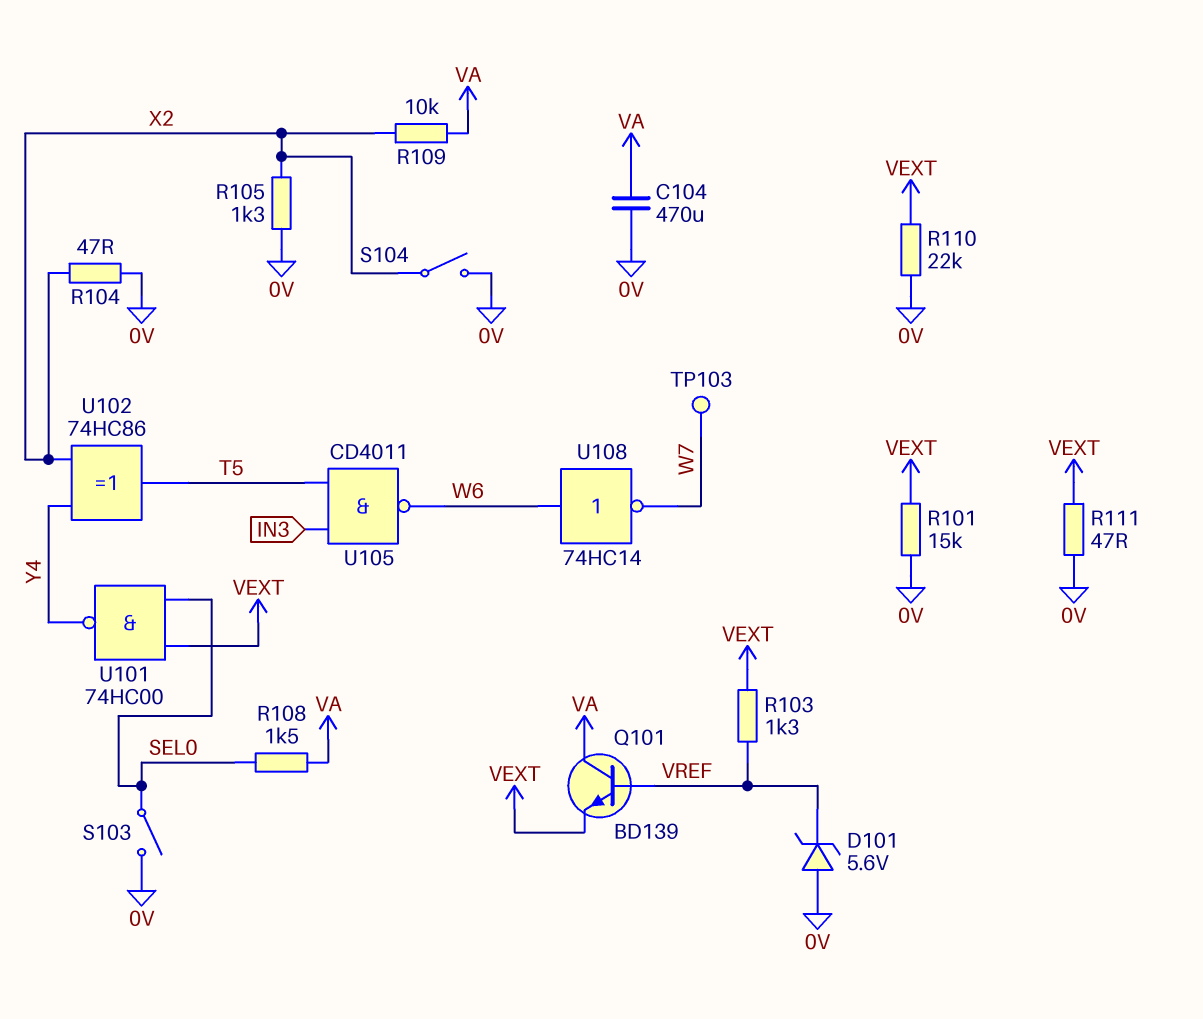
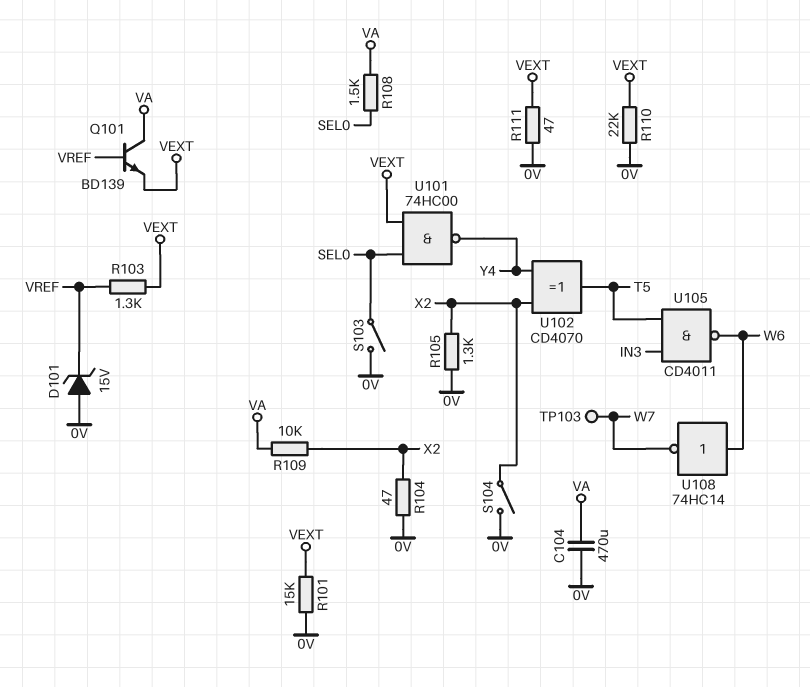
D101: zener 5.6V (A 0V, K VREF) -> zener 15V (A 0V, K VREF)
U102: XOR 74HC86 (in X2, in Y4, out T5) -> XOR CD4070 (in X2, in Y4, out T5)

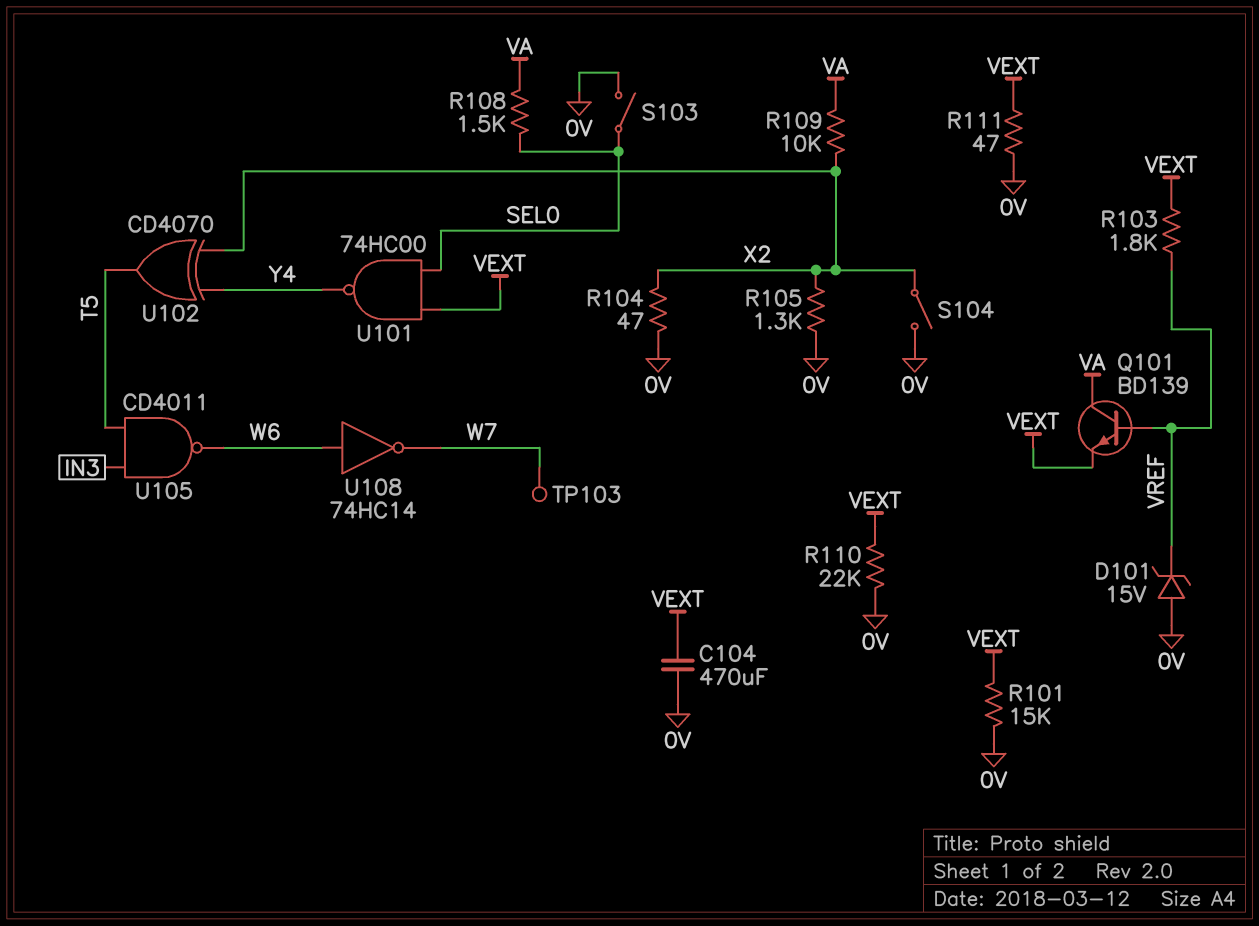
C104: 470uF (0V, VA) -> 470uF (0V, VEXT)
R103: 1.3k (VEXT, VREF) -> 1.8k (VEXT, VREF)

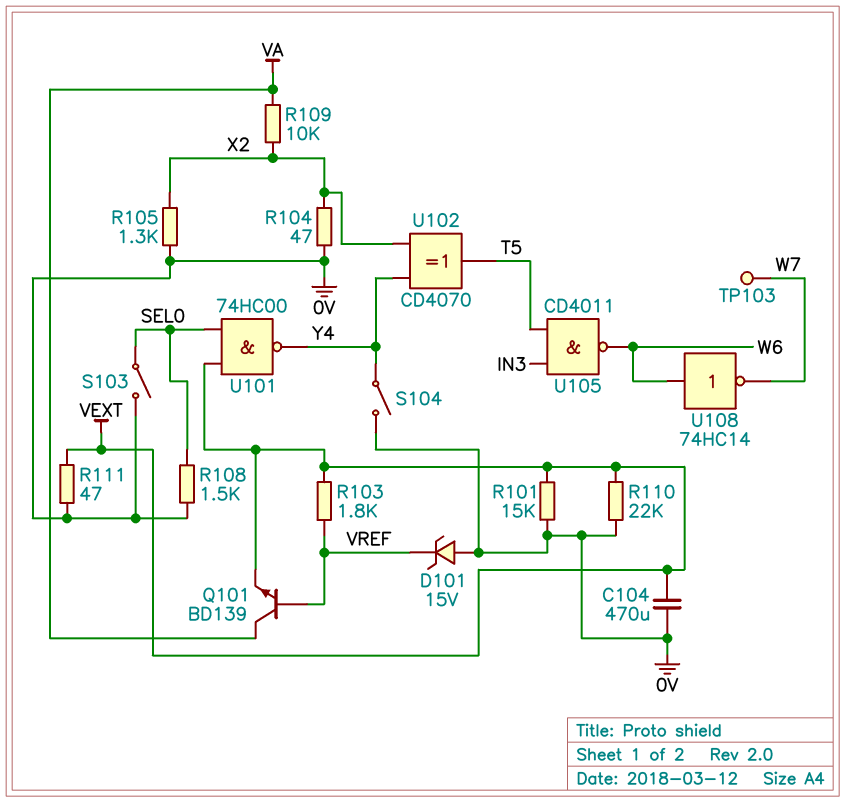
R108: 1.5k (SEL0, VA) -> 1.5k (0V, SEL0)
S104: switch (0V, X2) -> switch (0V, Y4)

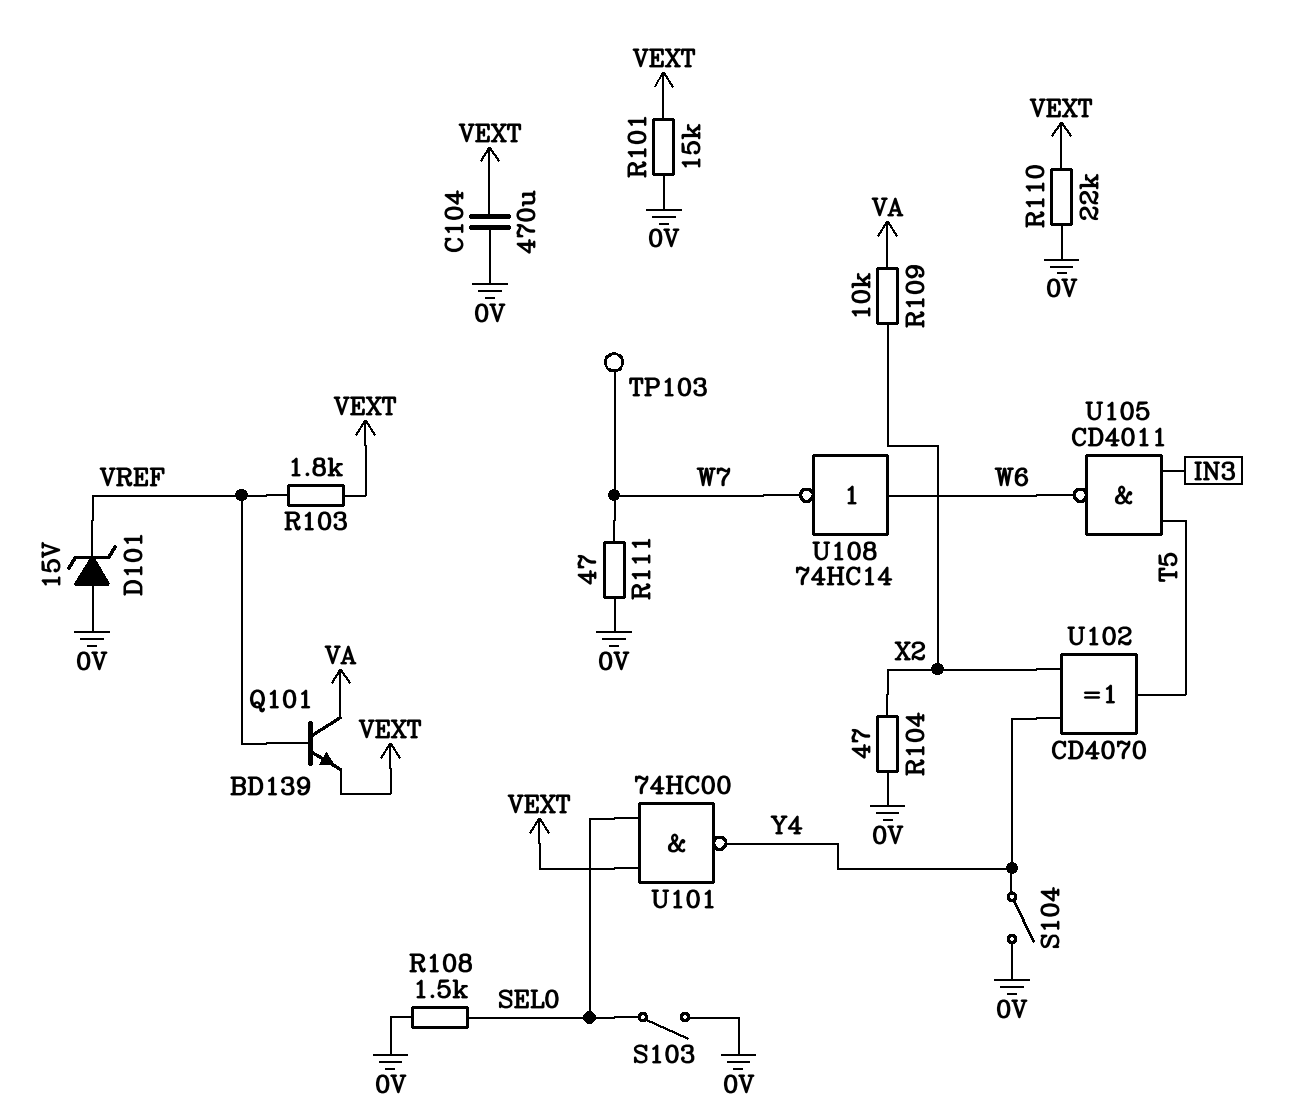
R105: 1.3k (0V, X2) -> none
R111: 47 (0V, VEXT) -> 47 (0V, W7)

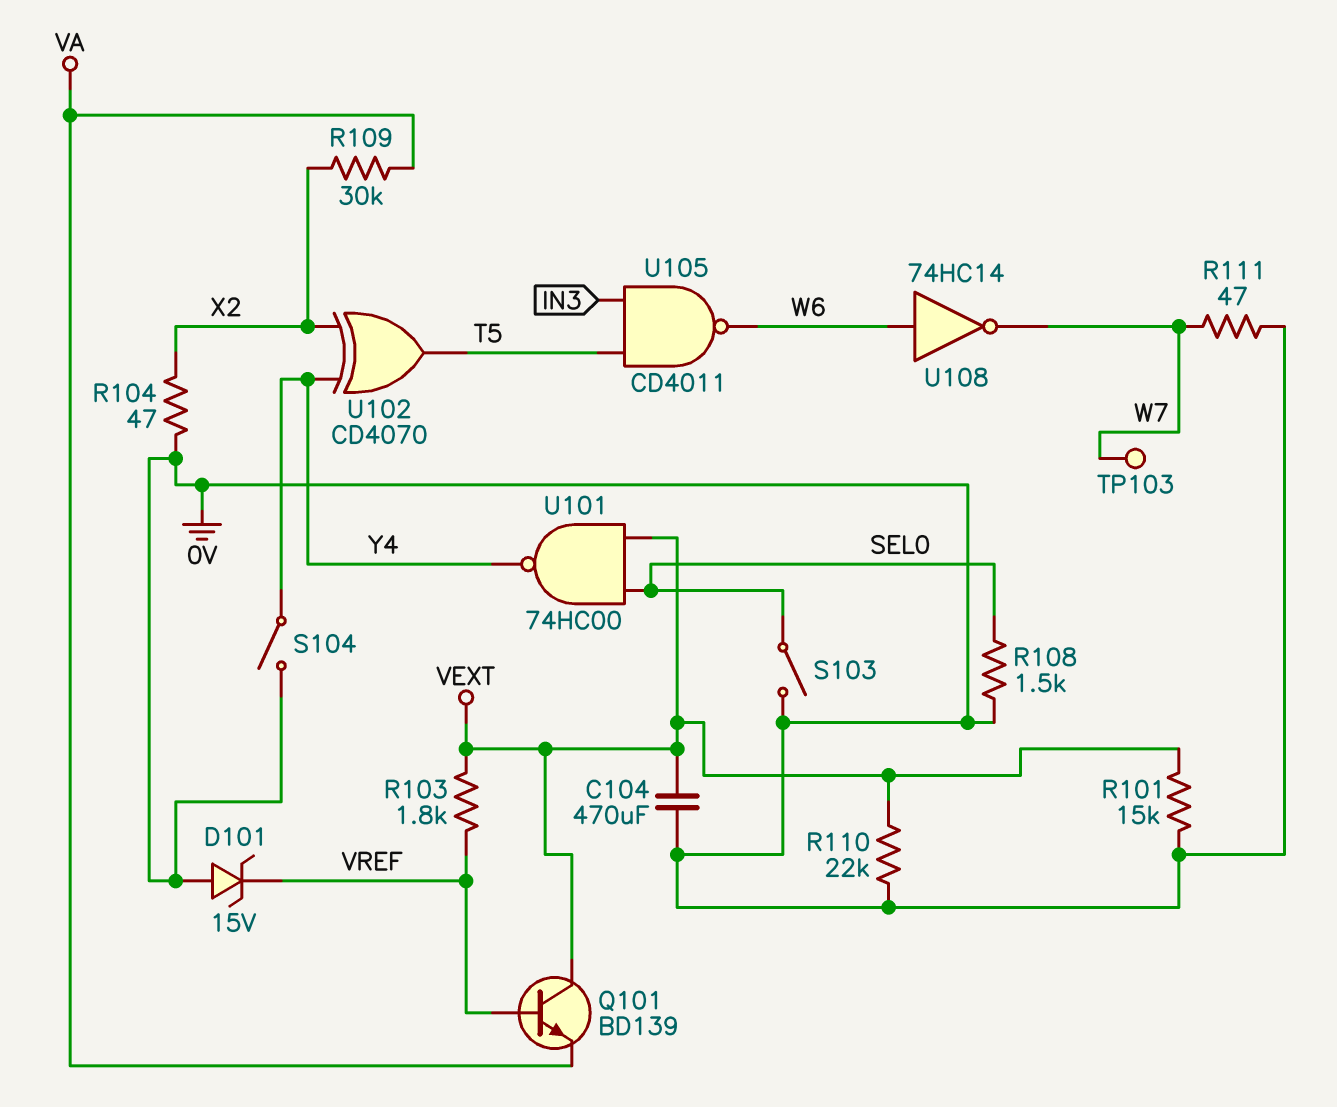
Q101: NPN BD139 (B VREF, C VA, E VEXT) -> NPN BD139 (B VREF, C VEXT, E VA)
R109: 10k (VA, X2) -> 30k (VA, X2)

